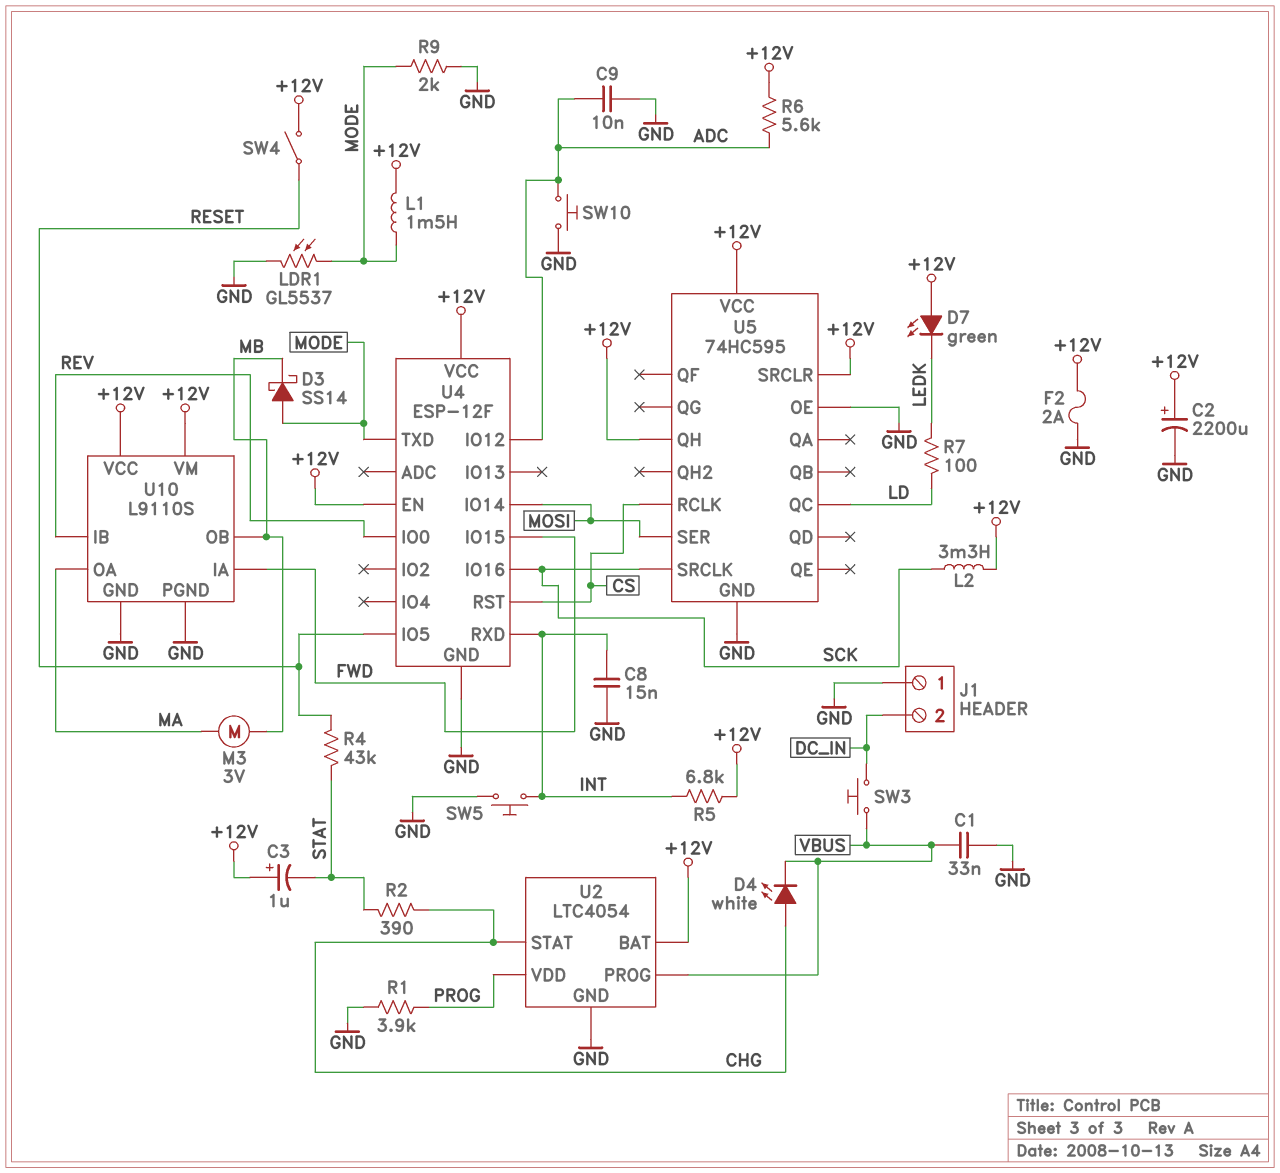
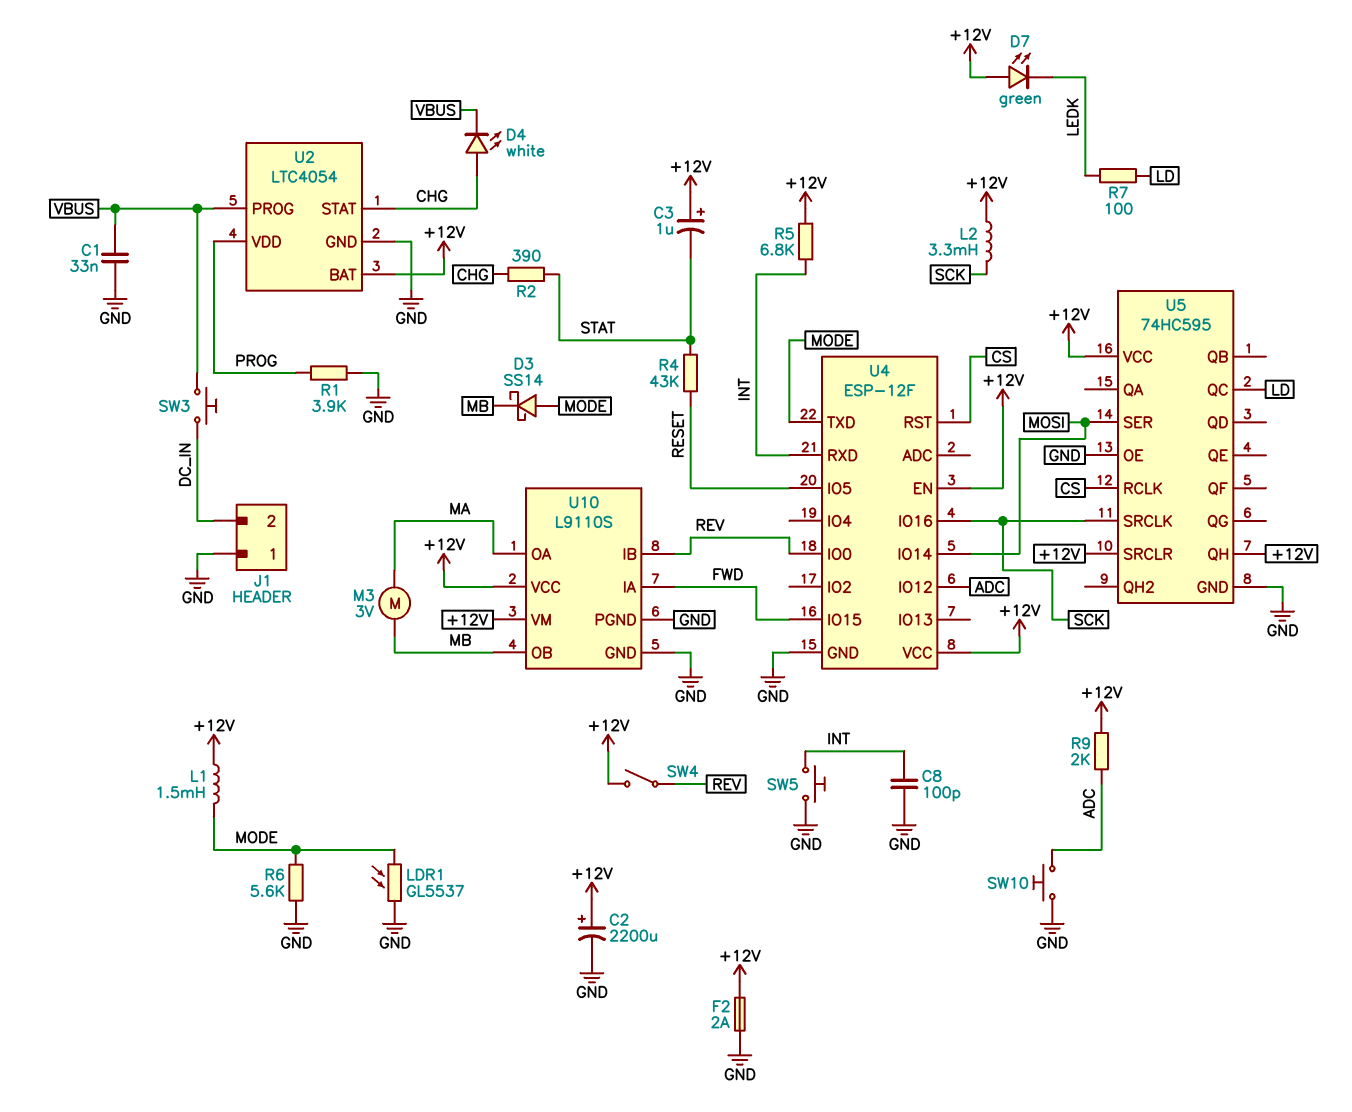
C8: 15nF (GND, INT) -> 100pF (GND, INT)
C9: 10nF (ADC, GND) -> none
R6: 5.6k (+12V, ADC) -> 5.6k (GND, MODE)
R9: 2k (GND, MODE) -> 2k (+12V, ADC)
SW4: switch (+12V, RESET) -> switch (+12V, REV)

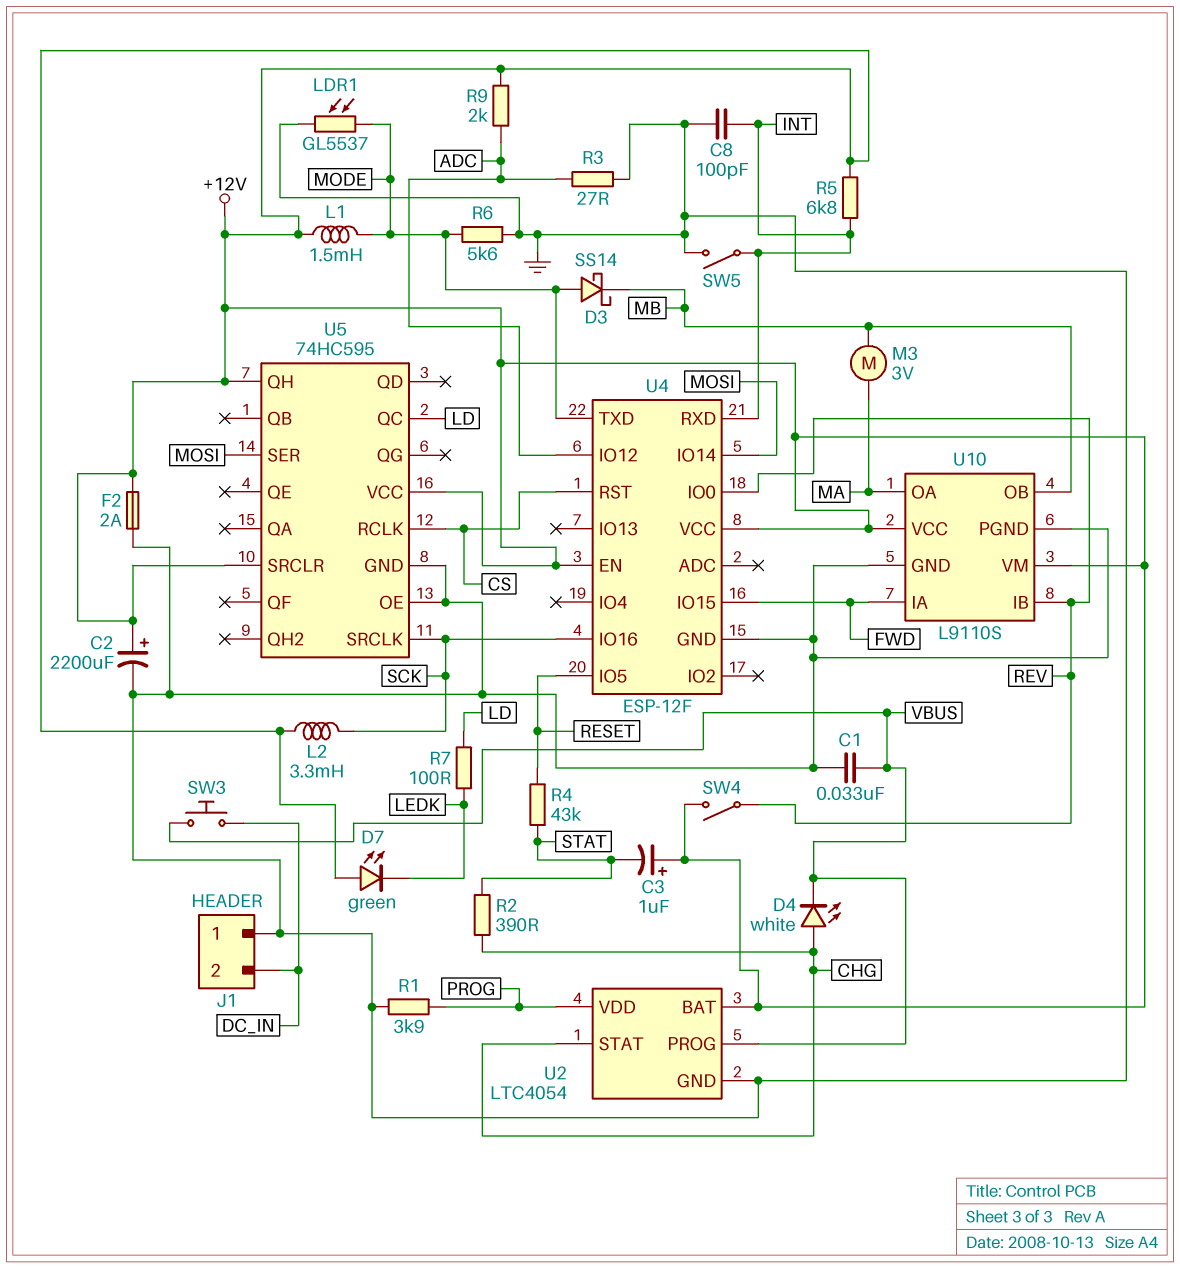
R3: none -> 27 (ADC, GND)
SW5: button (GND, INT) -> switch (GND, INT)
SW10: button (ADC, GND) -> none

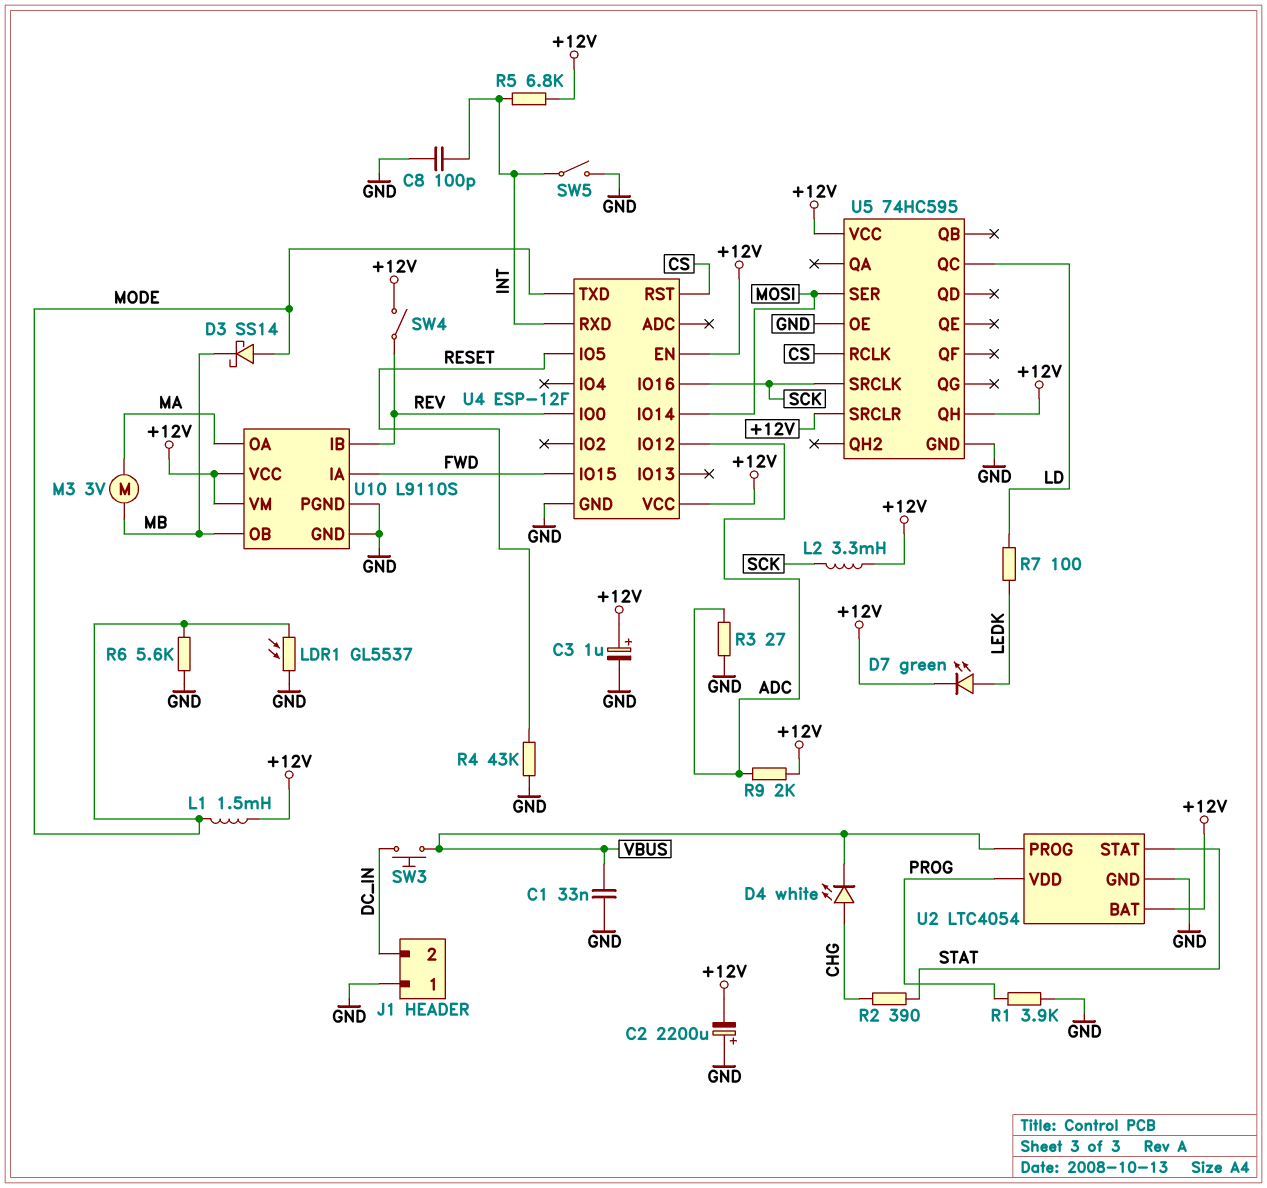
C2: 2200uF (plus +12V, minus GND) -> 2200uF (plus GND, minus +12V)
C3: 1uF (plus +12V, minus STAT) -> 1uF (plus +12V, minus GND)
D7: LED green (A +12V, K LEDK) -> LED green (A LEDK, K +12V)
F2: 2A (+12V, GND) -> none
R4: 43k (RESET, STAT) -> 43k (GND, RESET)
U2 pin STAT: CHG -> STAT

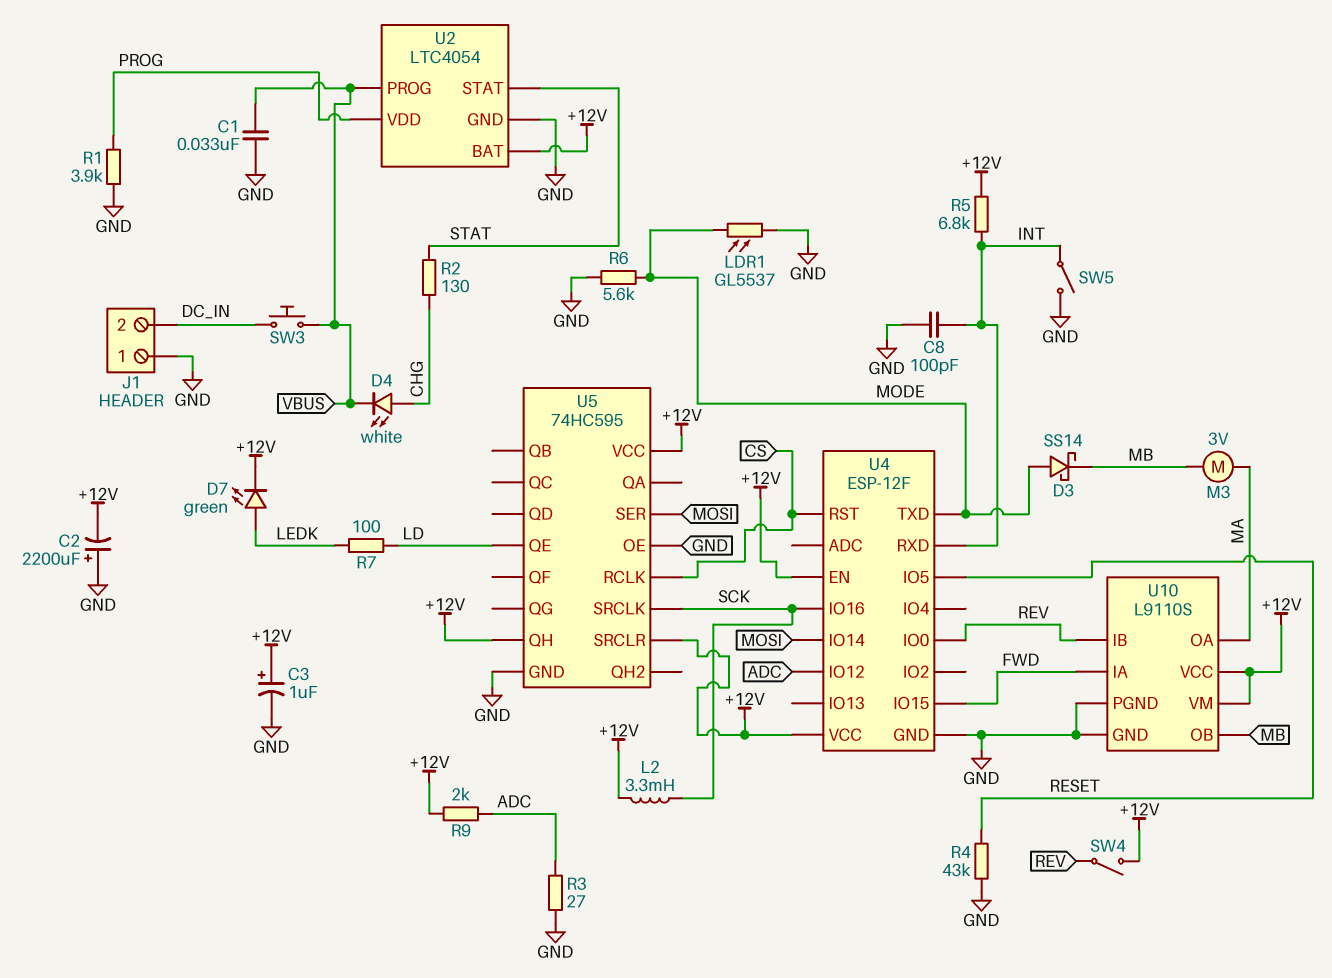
L1: 1.5mH (+12V, MODE) -> none
R2: 390 (CHG, STAT) -> 130 (CHG, STAT)
U5 pin QC: LD -> none
U5 pin QE: none -> LD

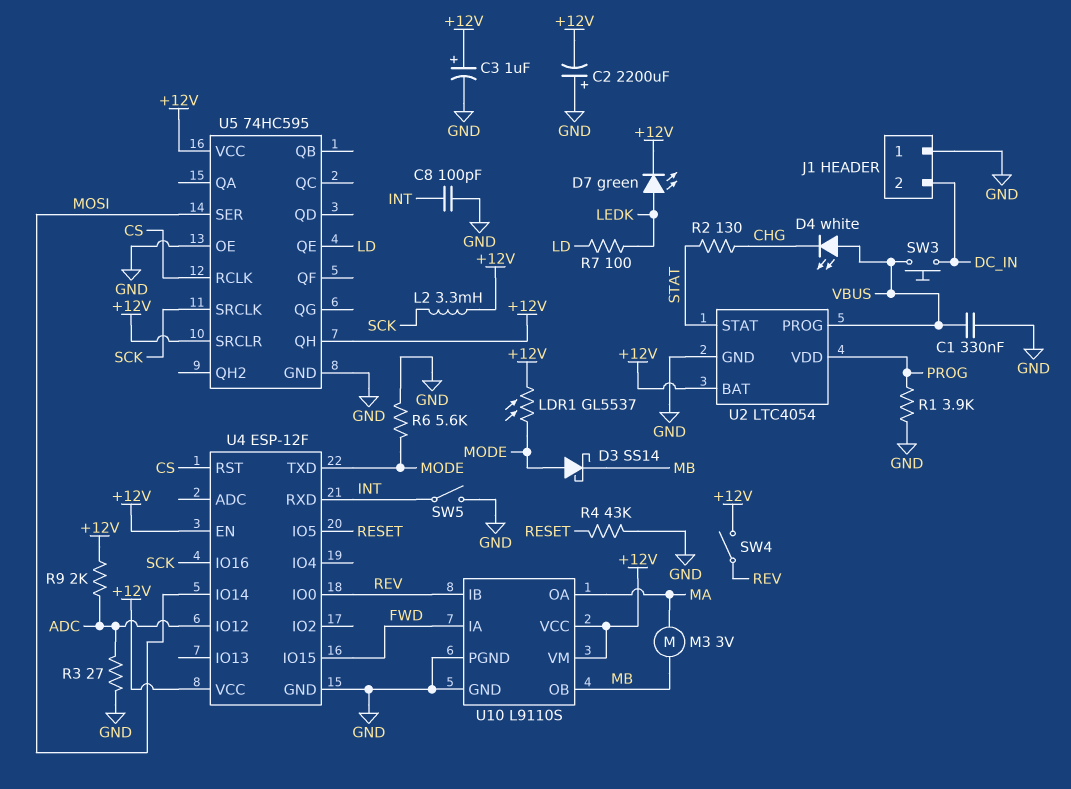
C1: 33nF (GND, VBUS) -> 330nF (GND, VBUS)
D4: LED white (A CHG, K VBUS) -> LED white (A VBUS, K CHG)
LDR1: GL5537 (GND, MODE) -> GL5537 (+12V, MODE)
R5: 6.8k (+12V, INT) -> none

